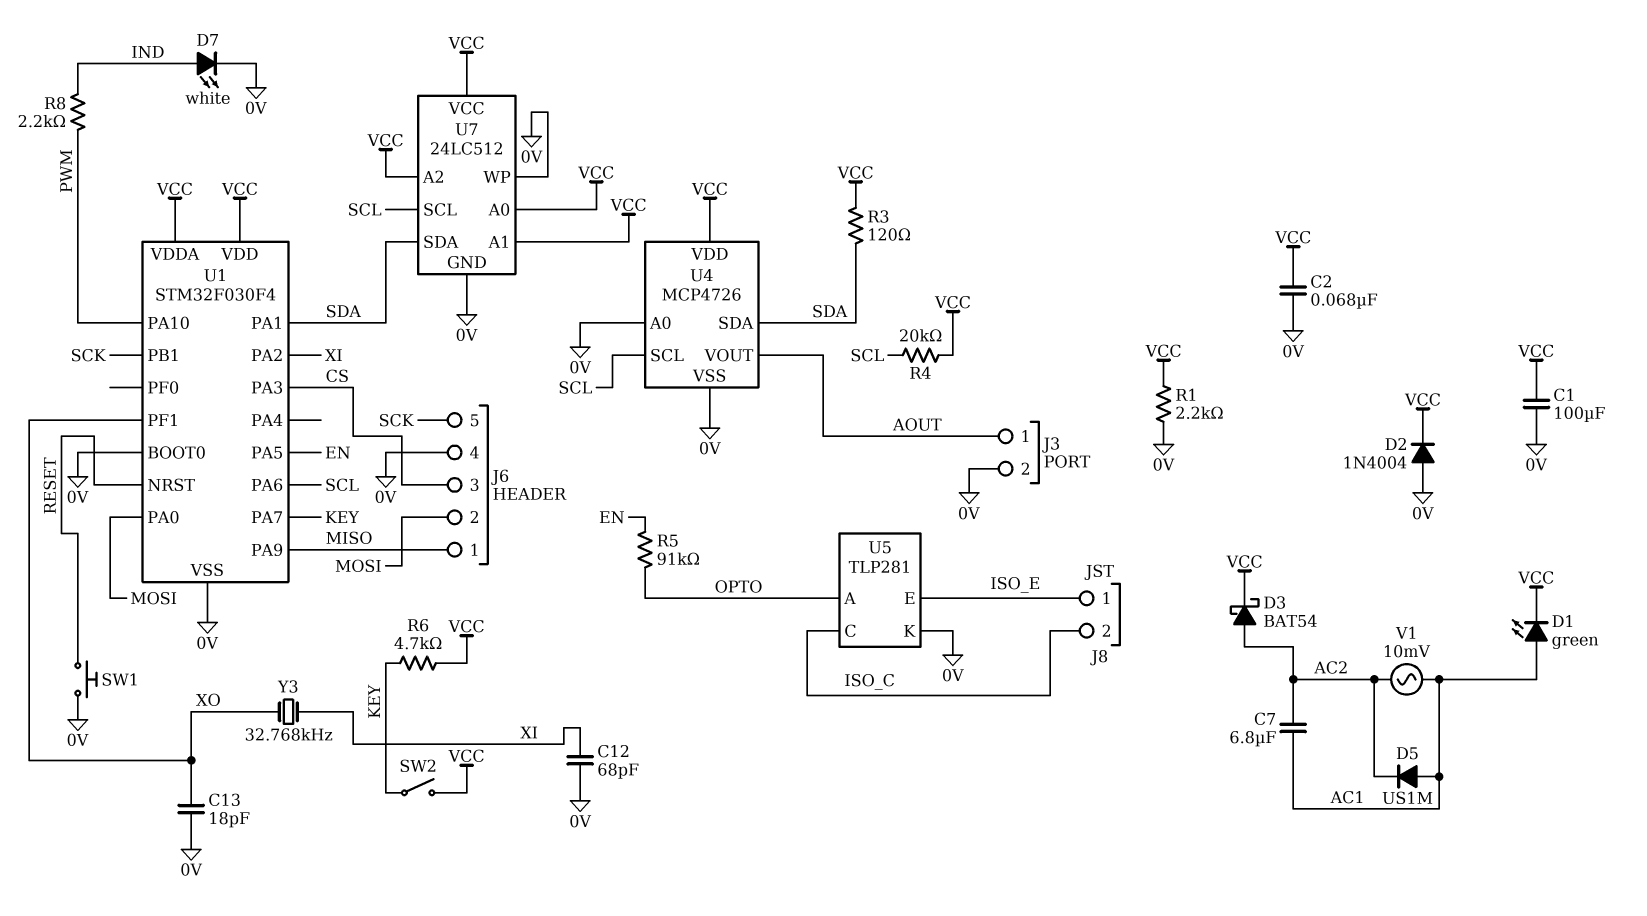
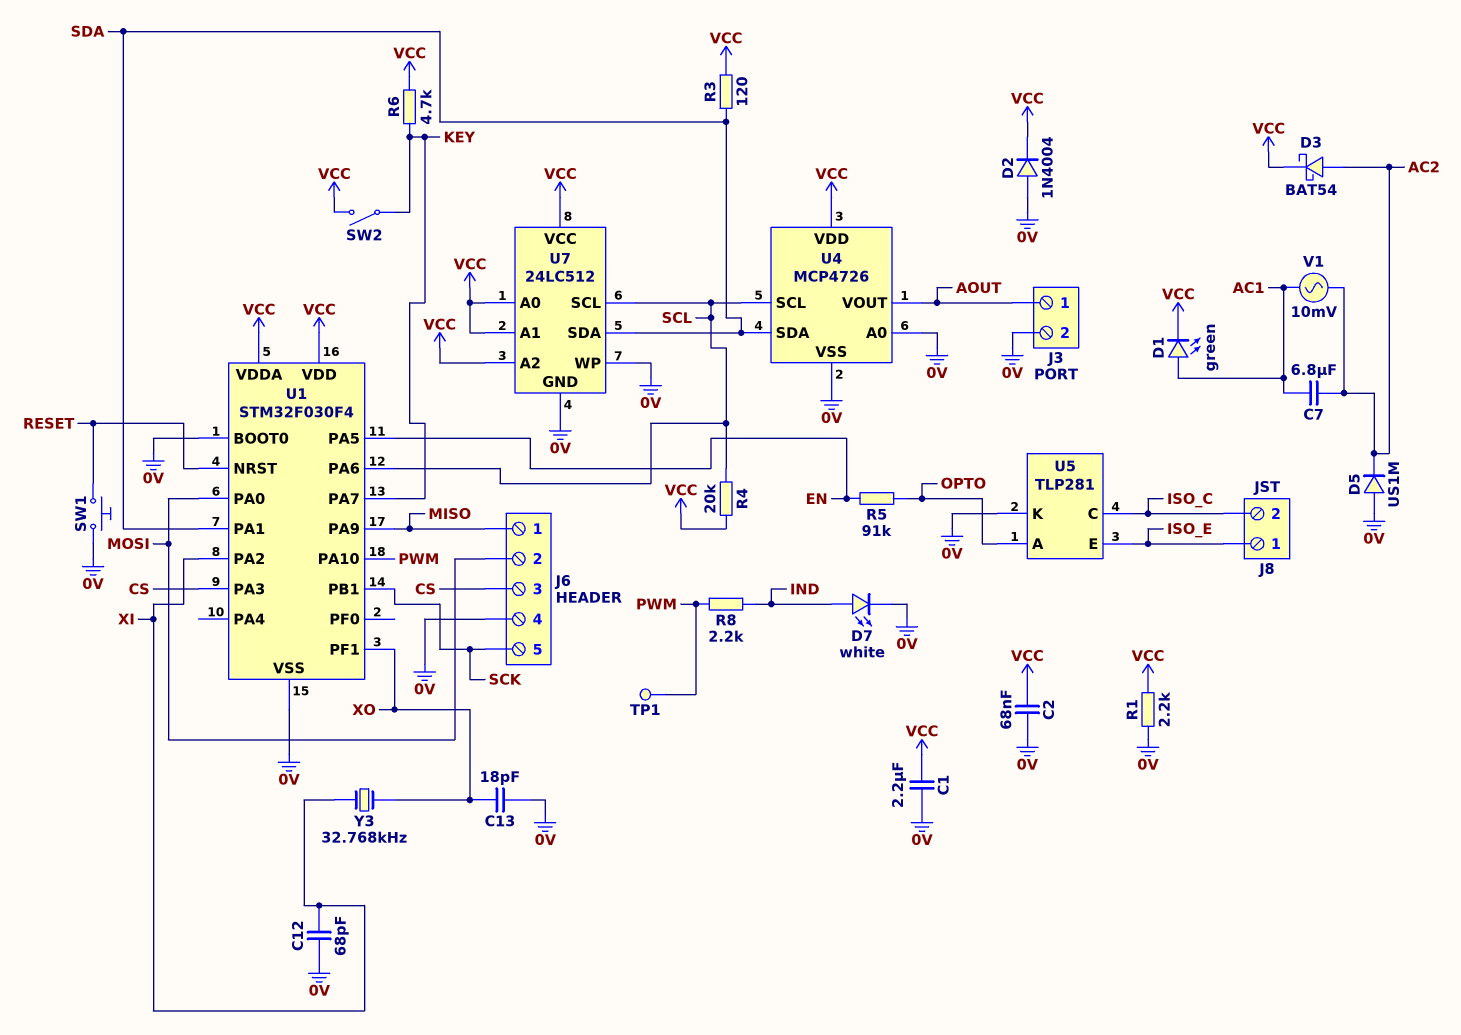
C1: 100uF (0V, VCC) -> 2.2uF (0V, VCC)
D5: diode US1M (A AC1, K AC2) -> diode US1M (A 0V, K AC2)
TP1: none -> test point (PWM)

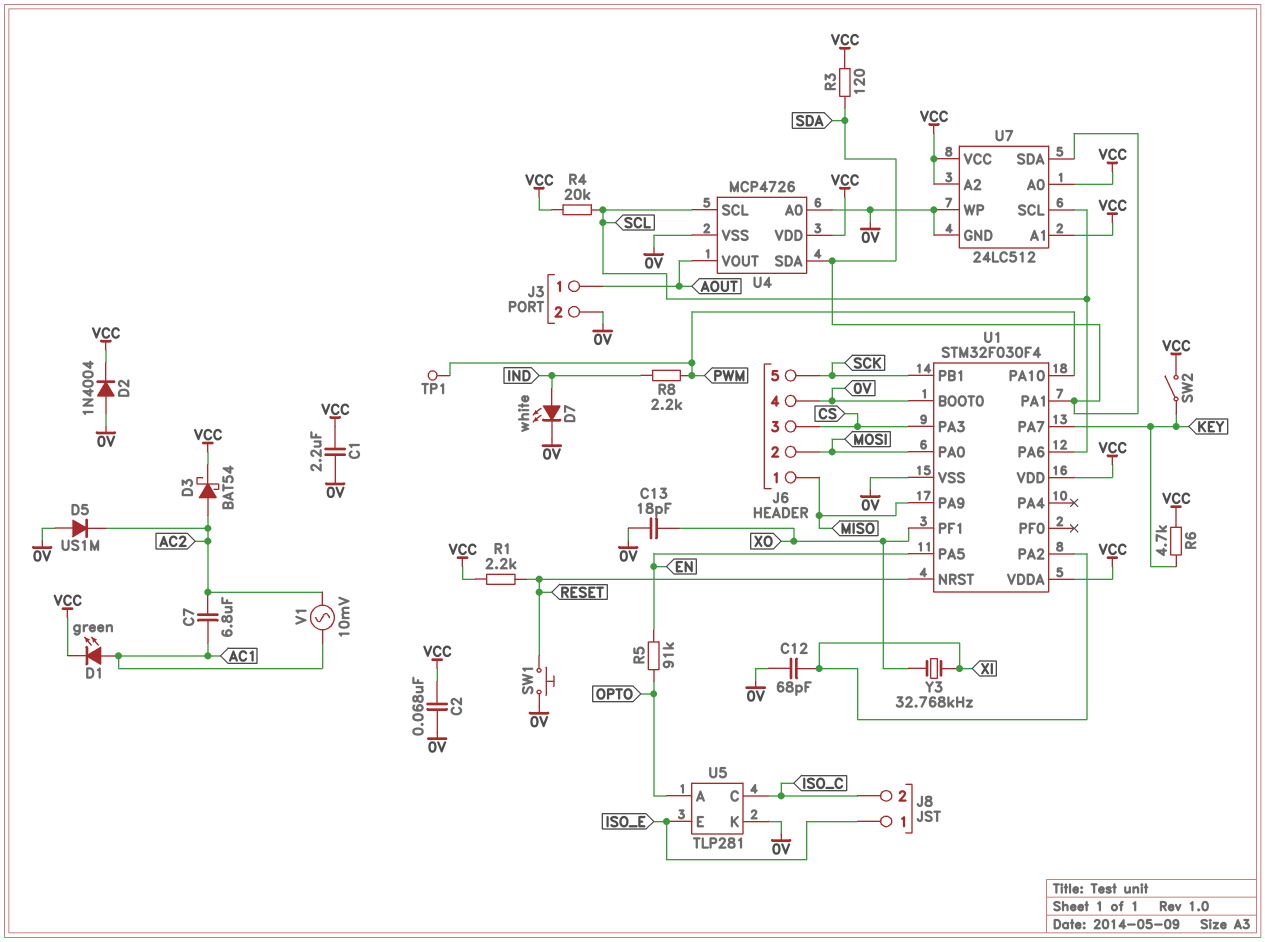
R1: 2.2k (0V, VCC) -> 2.2k (RESET, VCC)

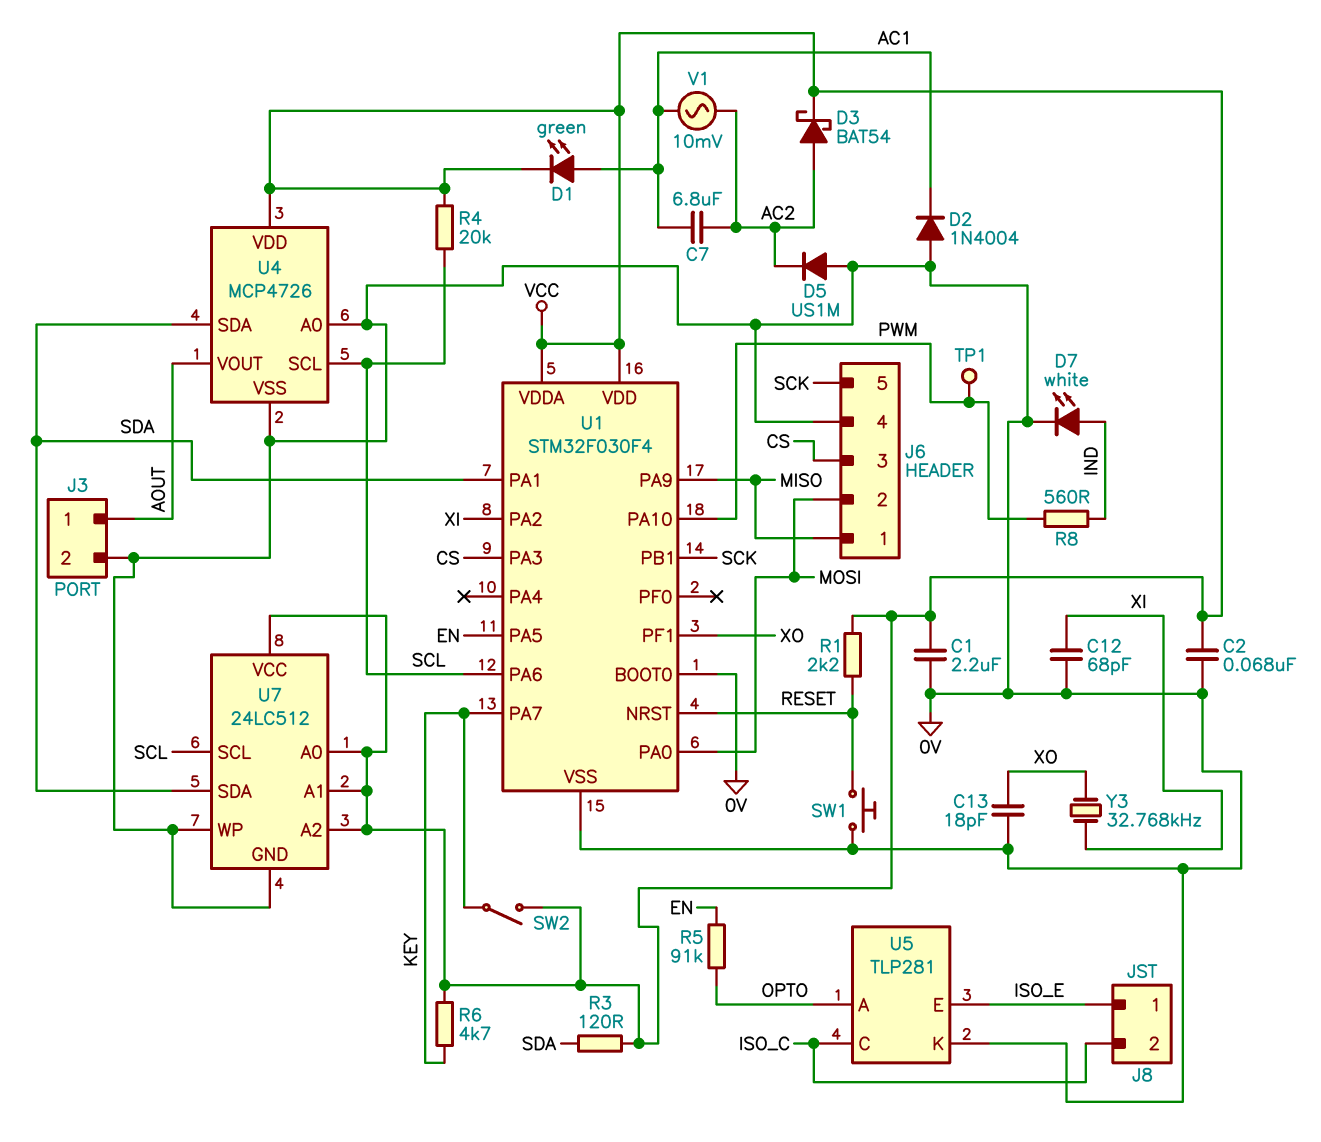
D2: diode 1N4004 (A 0V, K VCC) -> diode 1N4004 (A 0V, K AC1)
R8: 2.2k (IND, PWM) -> 560 (IND, PWM)

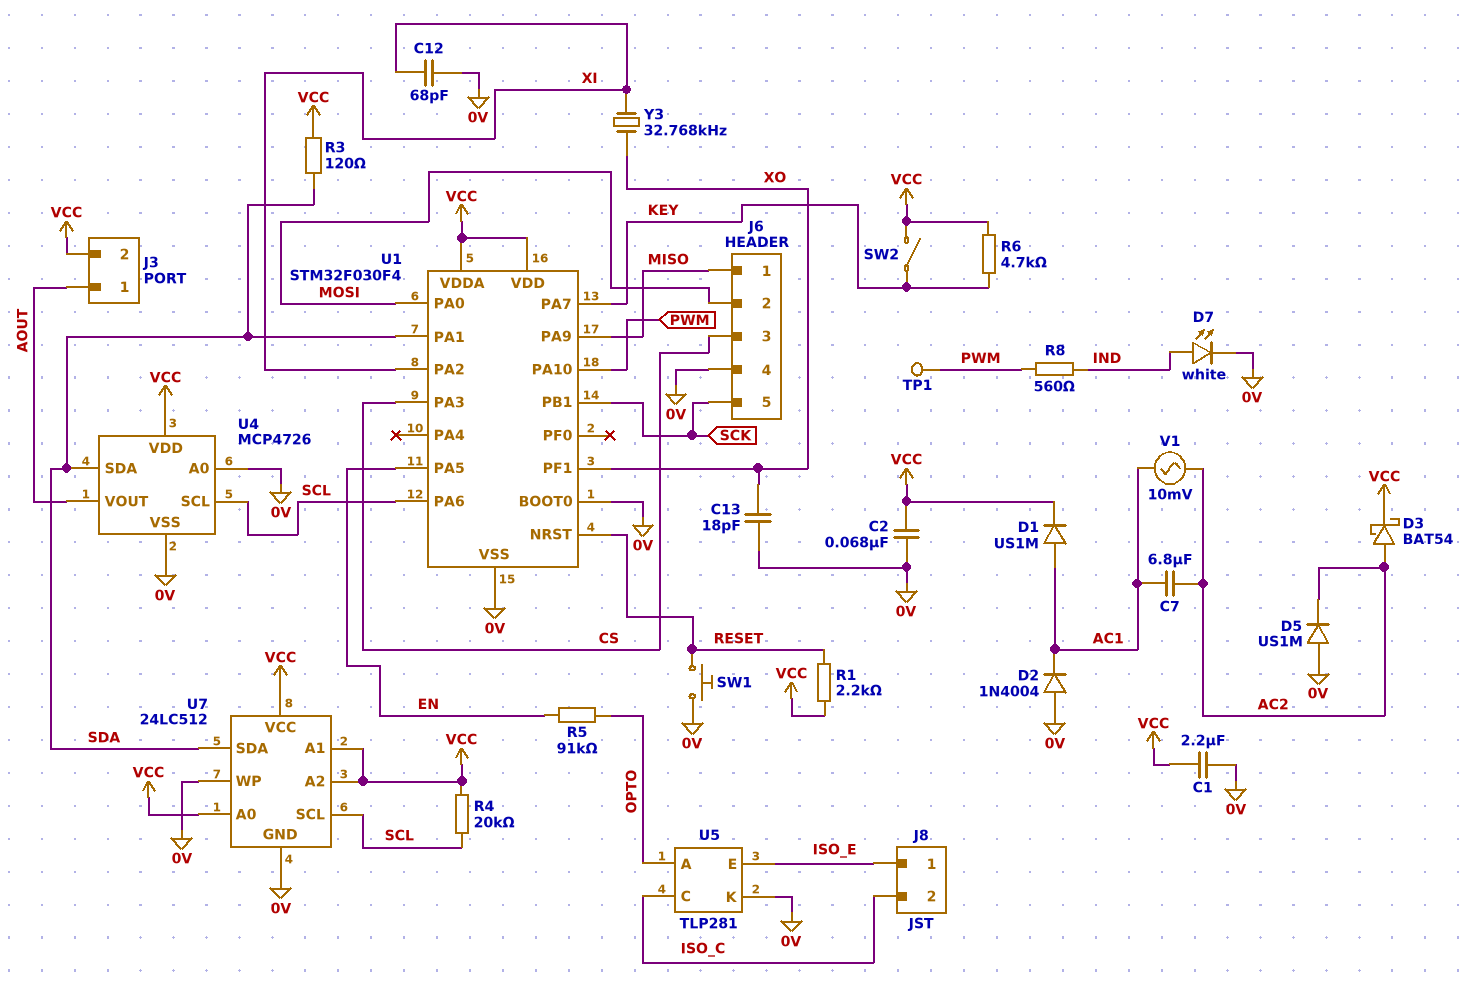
D1: LED green (A AC1, K VCC) -> diode US1M (A AC1, K VCC)
J3 pin 2: 0V -> VCC

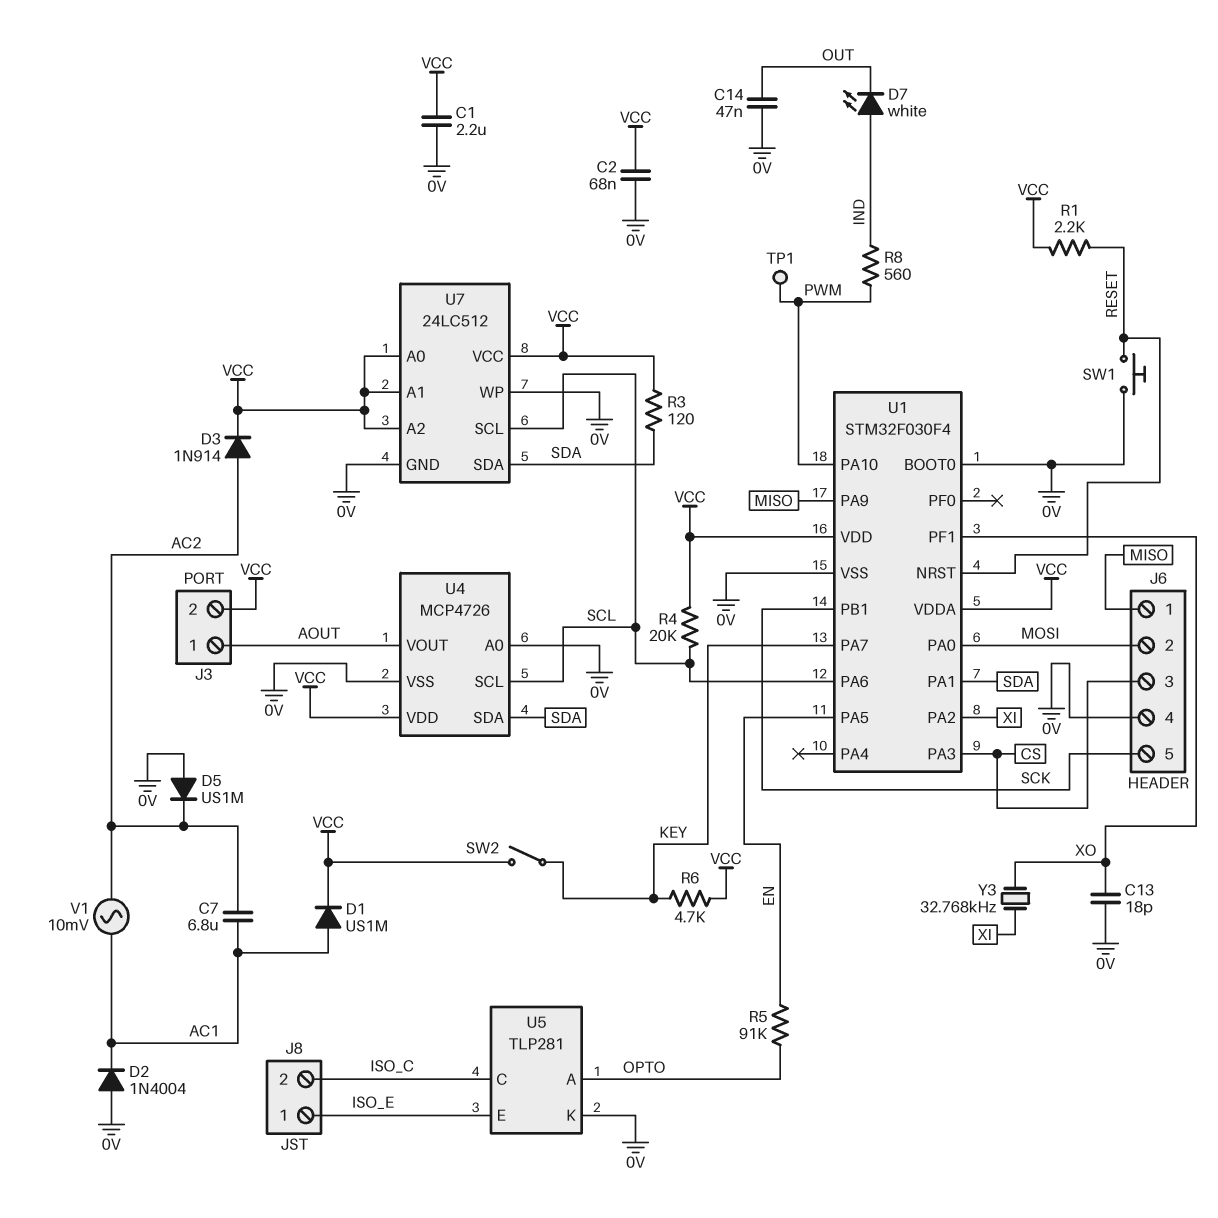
C12: 68pF (0V, XI) -> none
C14: none -> 47nF (0V, OUT)
D3: schottky BAT54 (A AC2, K VCC) -> diode 1N914 (A AC2, K VCC)
D7: LED white (A IND, K 0V) -> LED white (A IND, K OUT)

